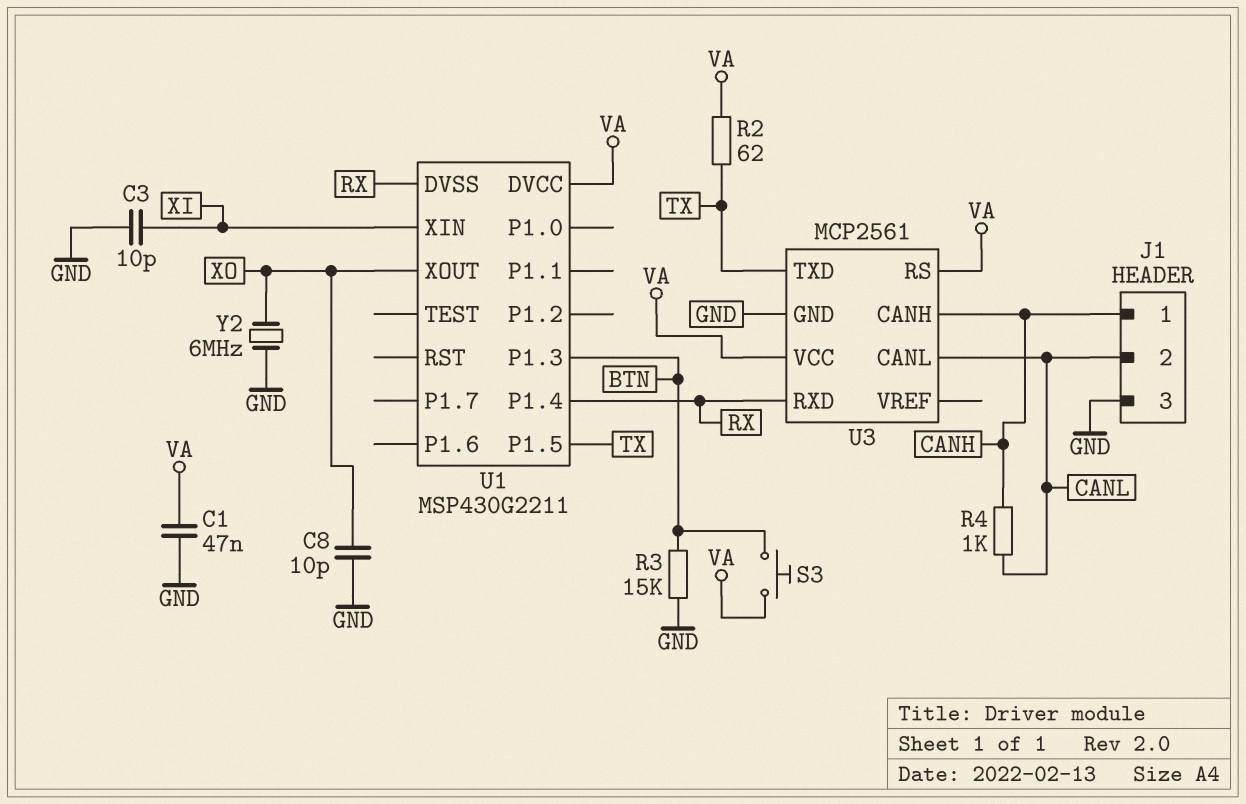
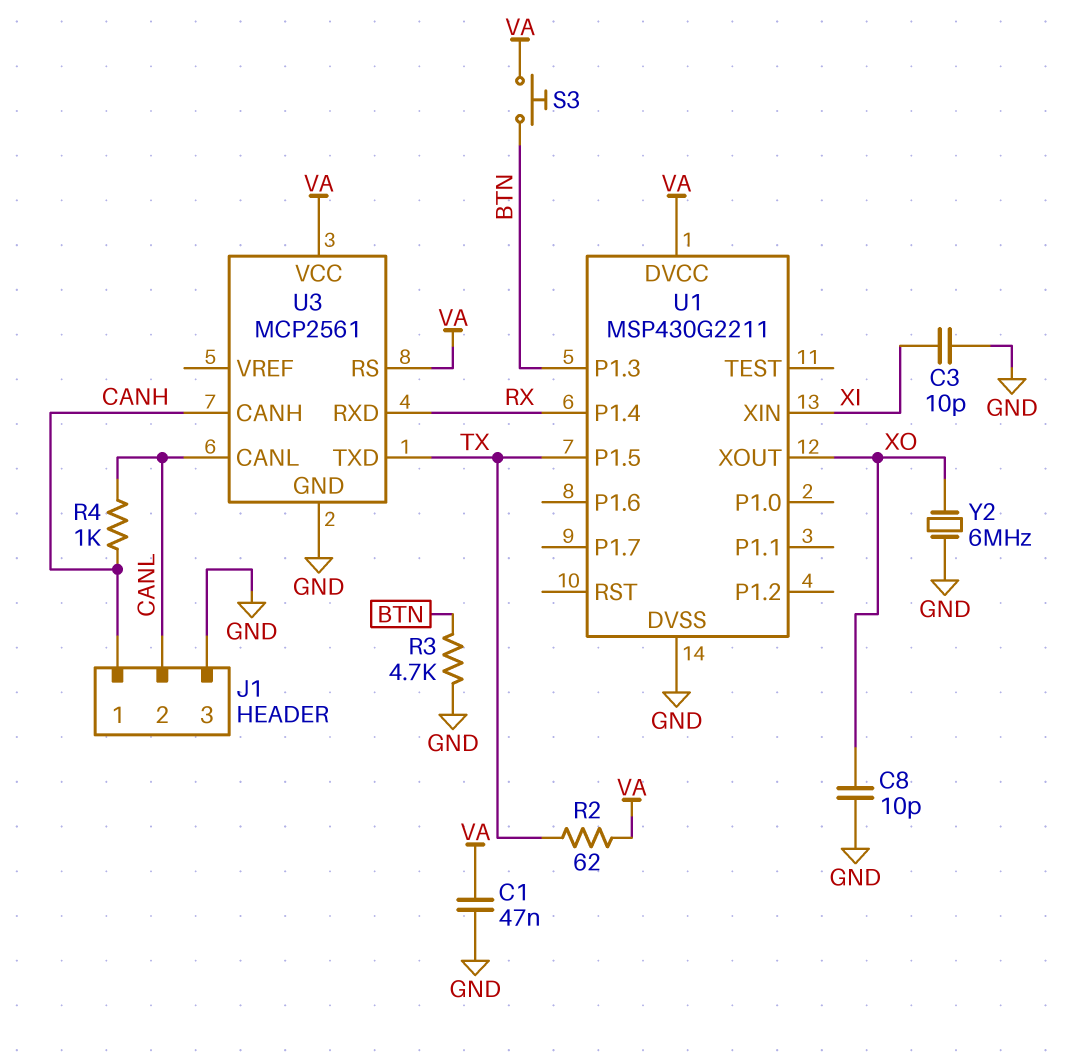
R3: 15k (BTN, GND) -> 4.7k (BTN, GND)
U1 pin DVSS: RX -> GND

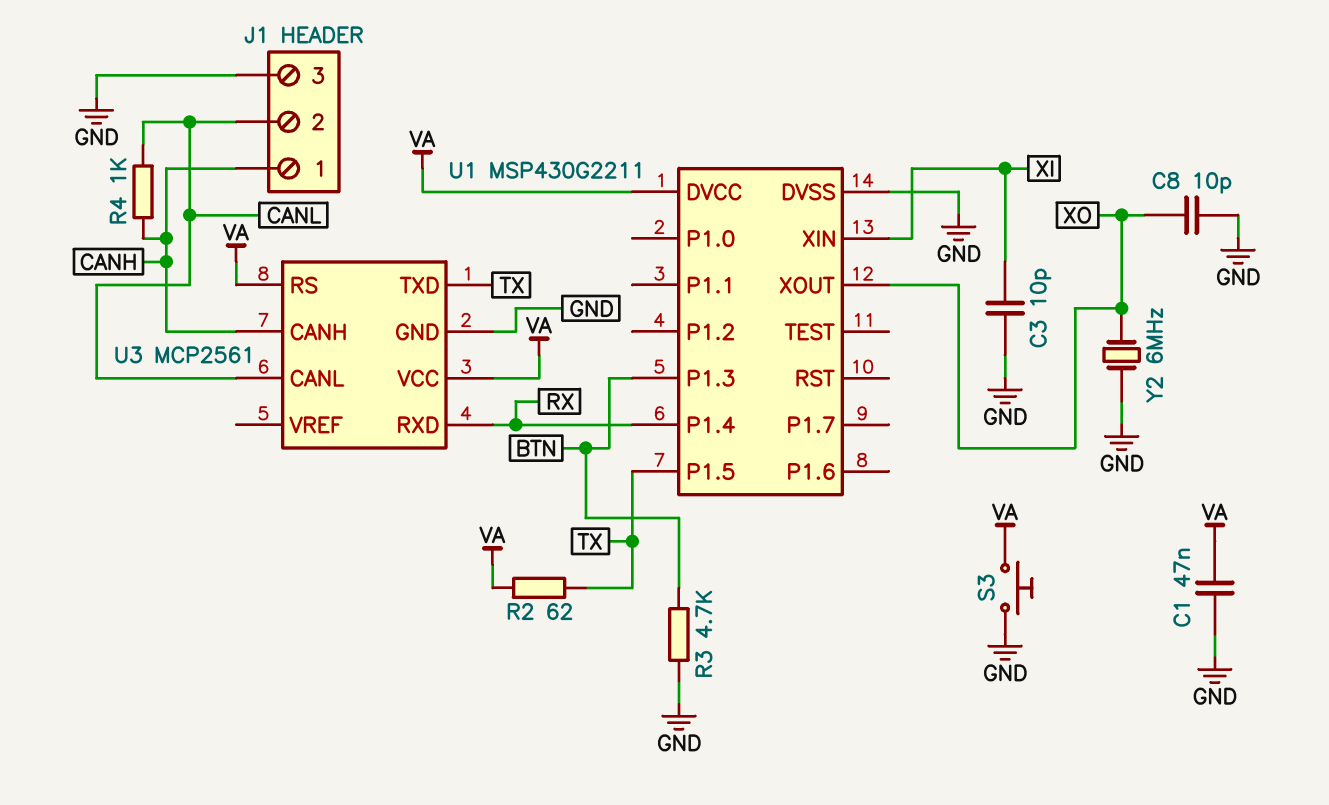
S3: button (BTN, VA) -> button (GND, VA)

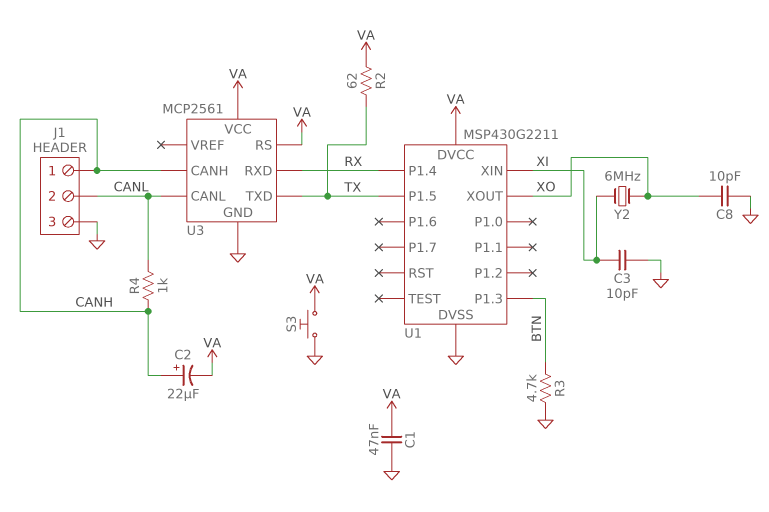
C2: none -> 22uF (plus CANH, minus VA)
Y2: 6MHz (GND, XO) -> 6MHz (XI, XO)

